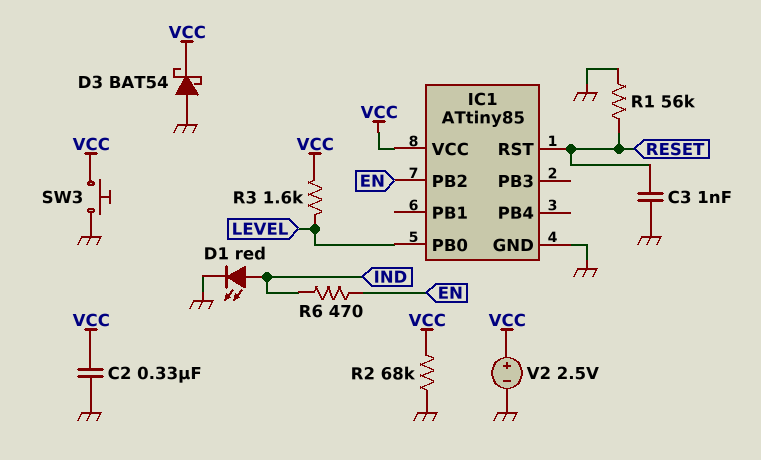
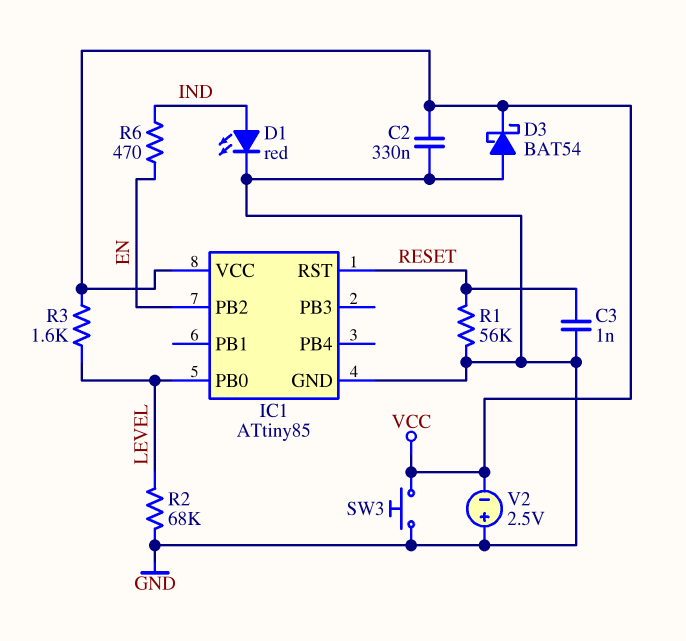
R2: 68k (GND, VCC) -> 68k (GND, LEVEL)
V2: 2.5V (plus VCC, minus GND) -> 2.5V (plus GND, minus VCC)

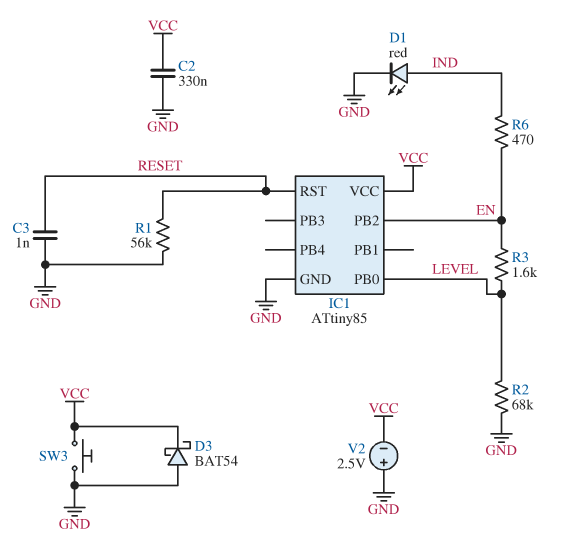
R3: 1.6k (LEVEL, VCC) -> 1.6k (EN, LEVEL)

